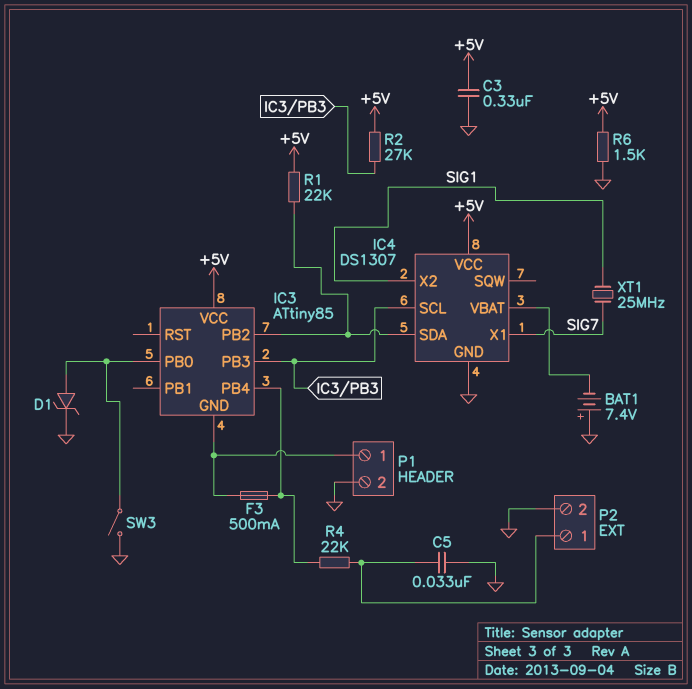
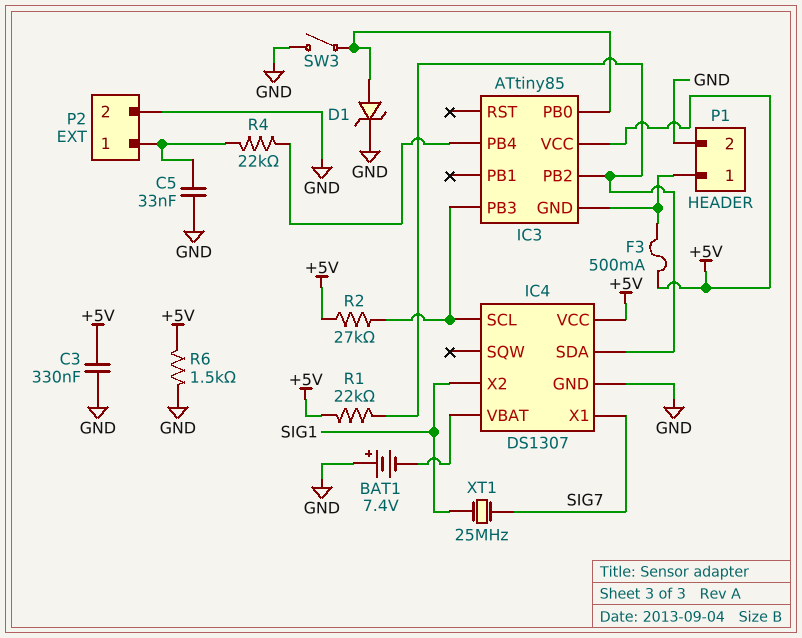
F3: 500mA (IC3/GND, IC3/PB4) -> 500mA (+5V, IC3/GND)

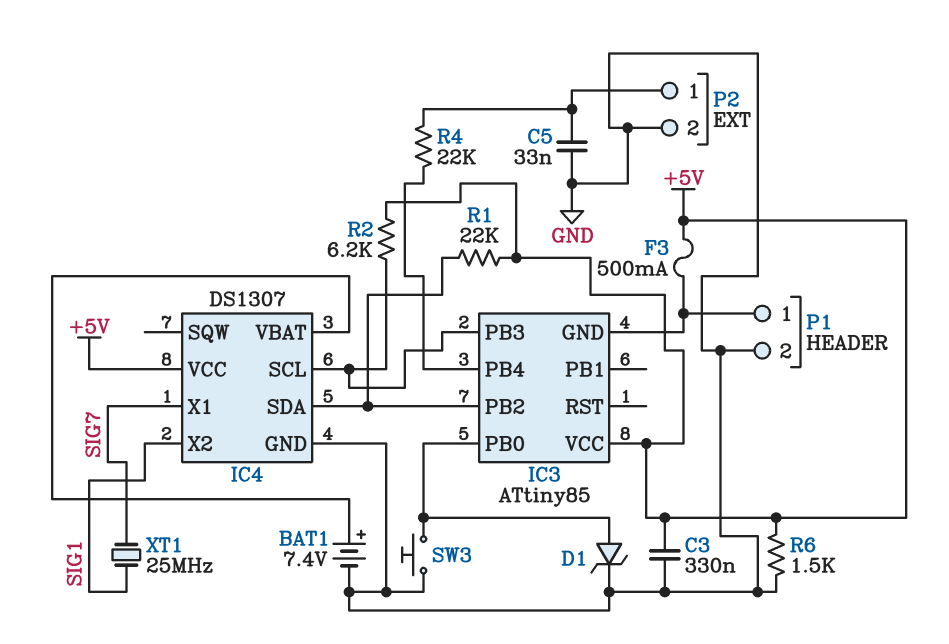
BAT1: 7.4V (plus GND, minus IC4/VBAT) -> 7.4V (plus IC4/VBAT, minus GND)
R2: 27k (+5V, IC3/PB3) -> 6.2k (+5V, IC3/PB3)
SW3: switch (GND, IC3/PB0) -> button (GND, IC3/PB0)

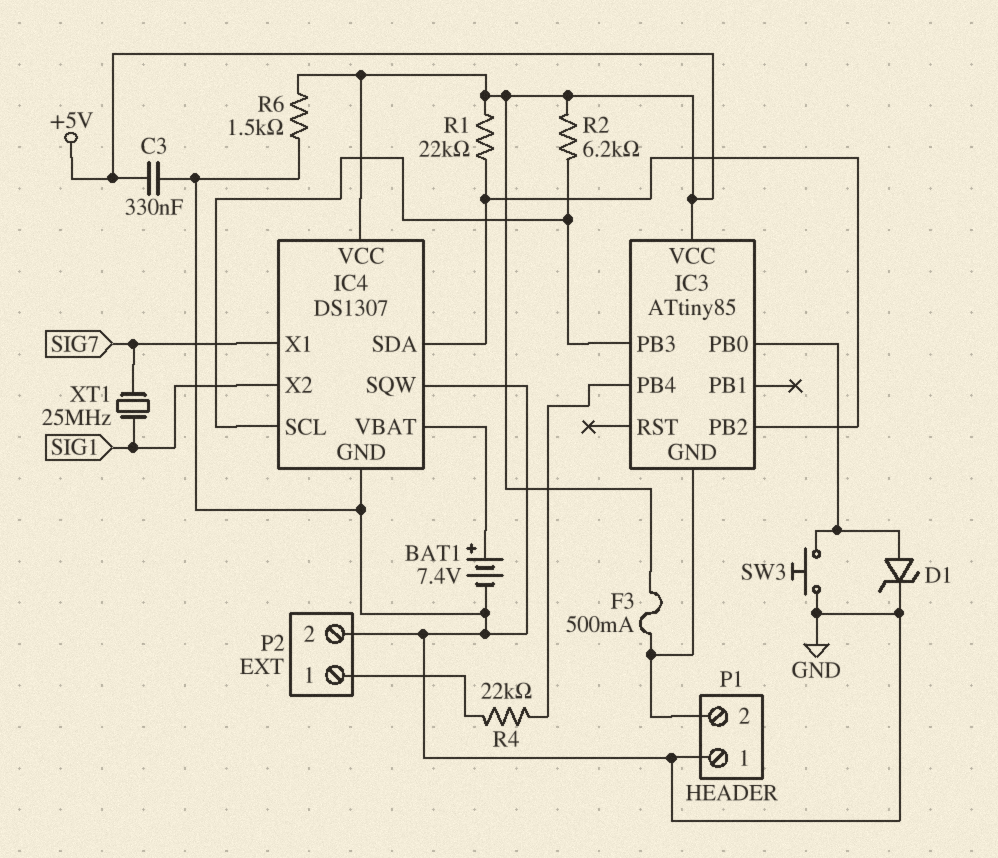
C5: 33nF (GND, P2/1) -> none
IC4 pin SQW: none -> GND
P1 pin 1: IC3/GND -> GND
P1 pin 2: GND -> IC3/GND

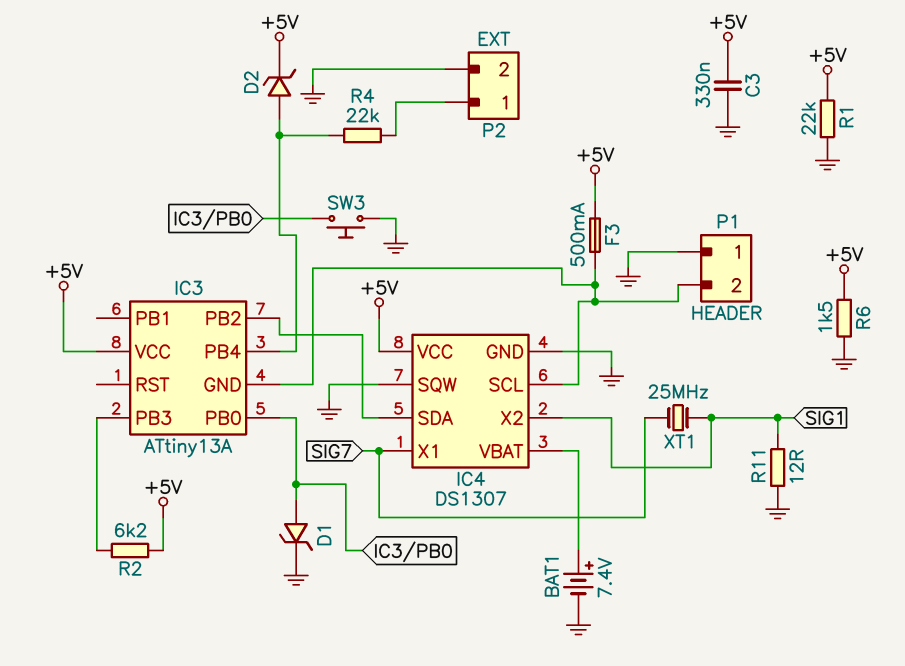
D2: none -> zener (A IC3/PB4, K +5V)
IC3: ATtiny85 -> ATtiny13A
IC4 pin SCL: IC3/PB3 -> IC3/GND
R1: 22k (+5V, IC3/PB2) -> 22k (+5V, GND)
R11: none -> 12 (GND, SIG1)

